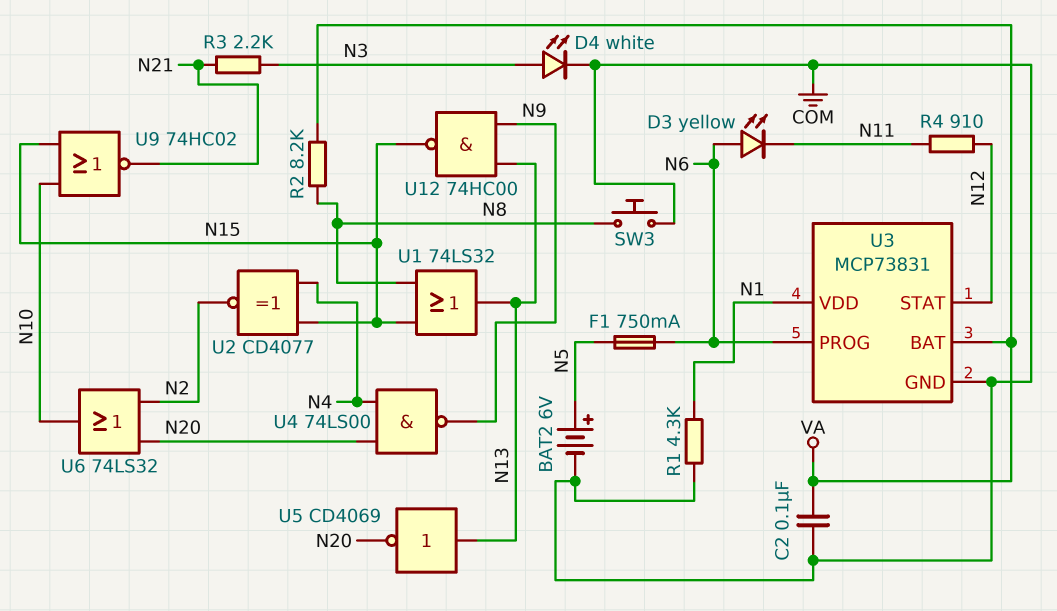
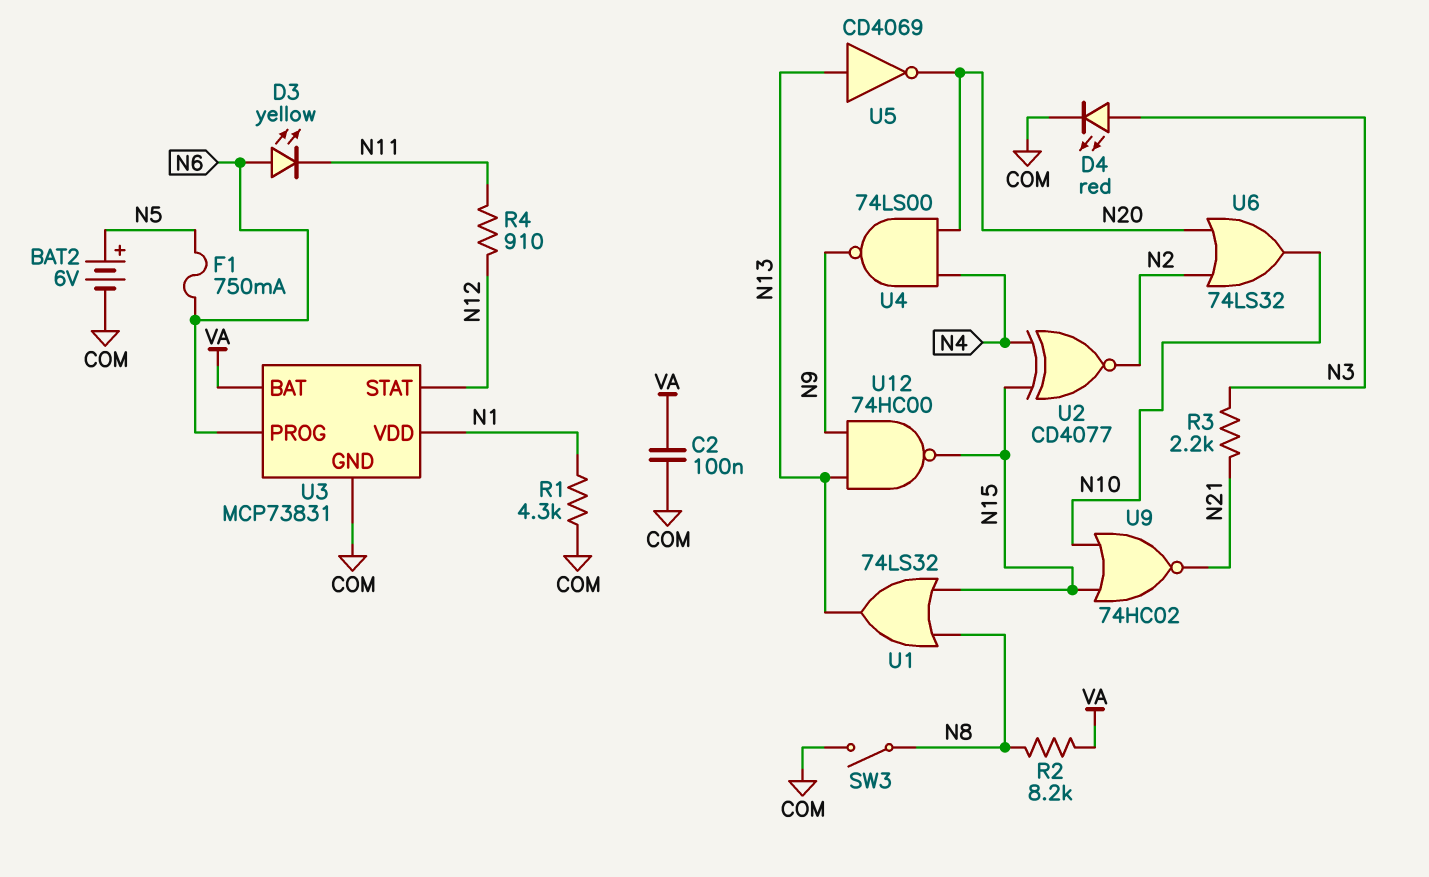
D4: LED white (A N3, K COM) -> LED red (A N3, K COM)
SW3: button (COM, N8) -> switch (COM, N8)

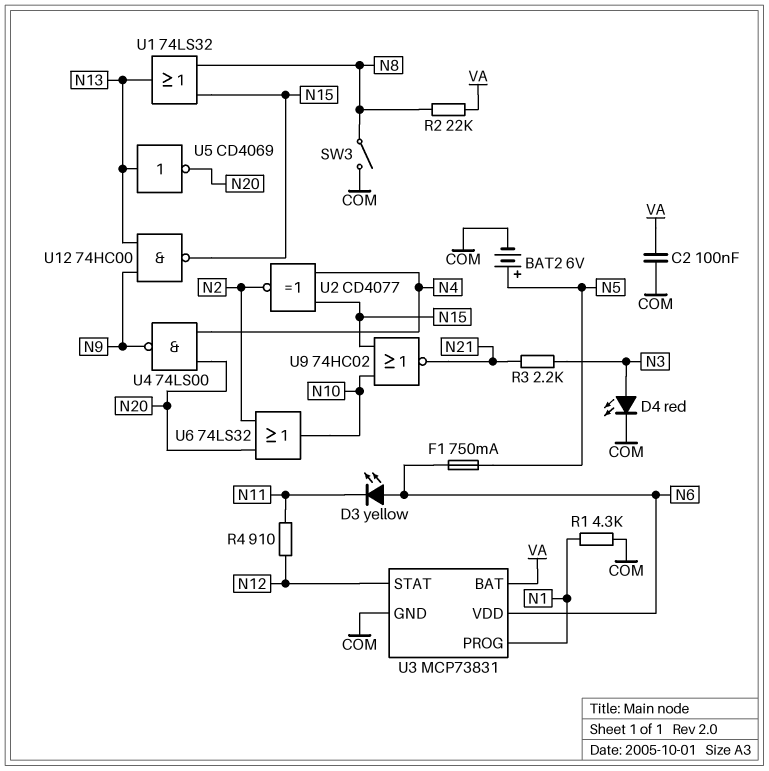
R2: 8.2k (N8, VA) -> 22k (N8, VA)
U3 pin PROG: N6 -> N1
U3 pin VDD: N1 -> N6

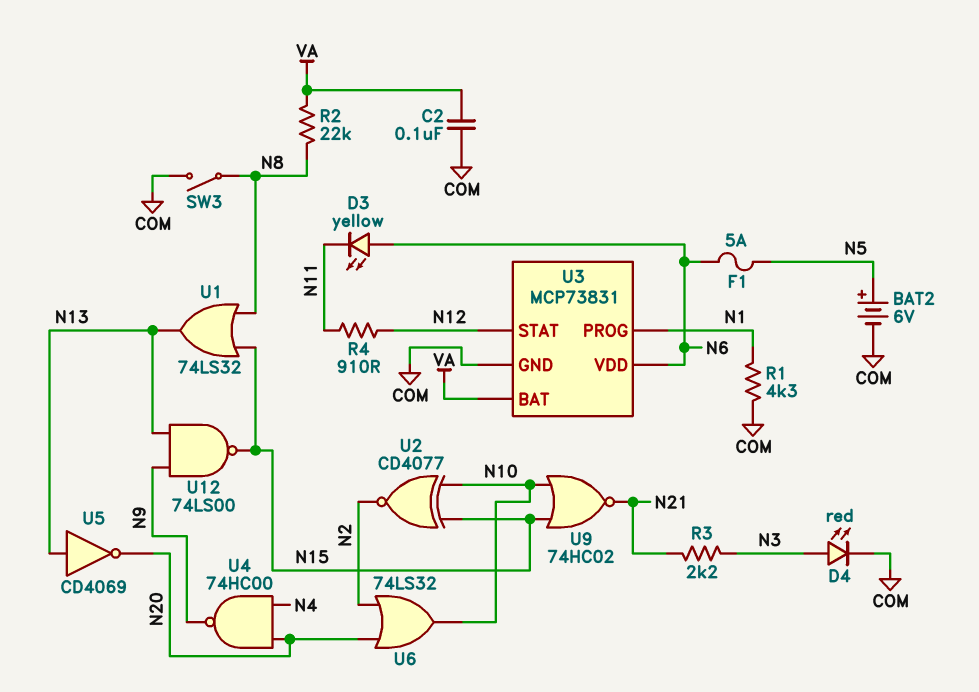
F1: 750mA (N5, N6) -> 5A (N5, N6)
U2: XNOR CD4077 (in N4, in N15, out N2) -> XNOR CD4077 (in N10, in N15, out N2)
U4: NAND 74LS00 (in N4, in N20, out N9) -> NAND 74HC00 (in N4, in N20, out N9)
U12: NAND 74HC00 (in N9, in N13, out N15) -> NAND 74LS00 (in N9, in N13, out N15)

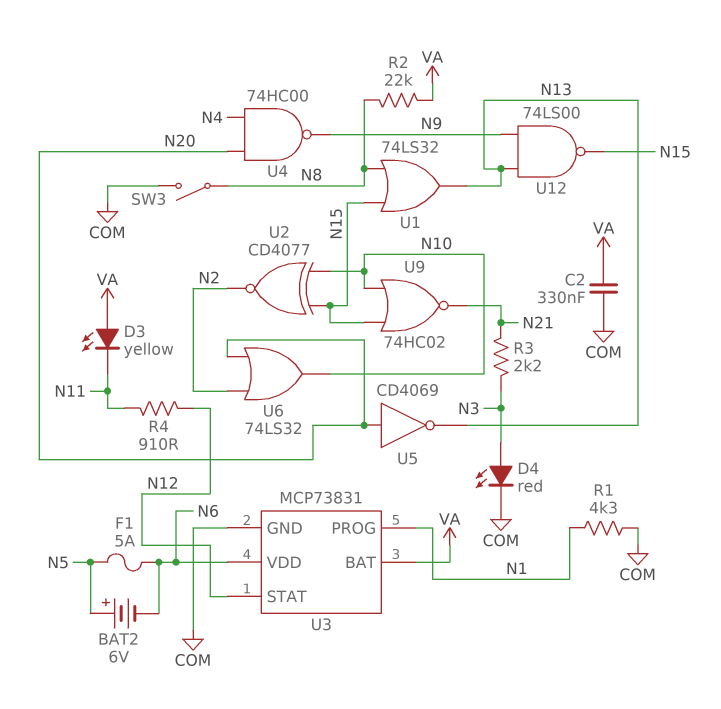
BAT2: 6V (plus N5, minus COM) -> 6V (plus N5, minus N6)
C2: 100nF (COM, VA) -> 330nF (COM, VA)
D3: LED yellow (A N6, K N11) -> LED yellow (A VA, K N11)
U5: NOT CD4069 (in N13, out N20) -> NOT CD4069 (in N20, out N13)

